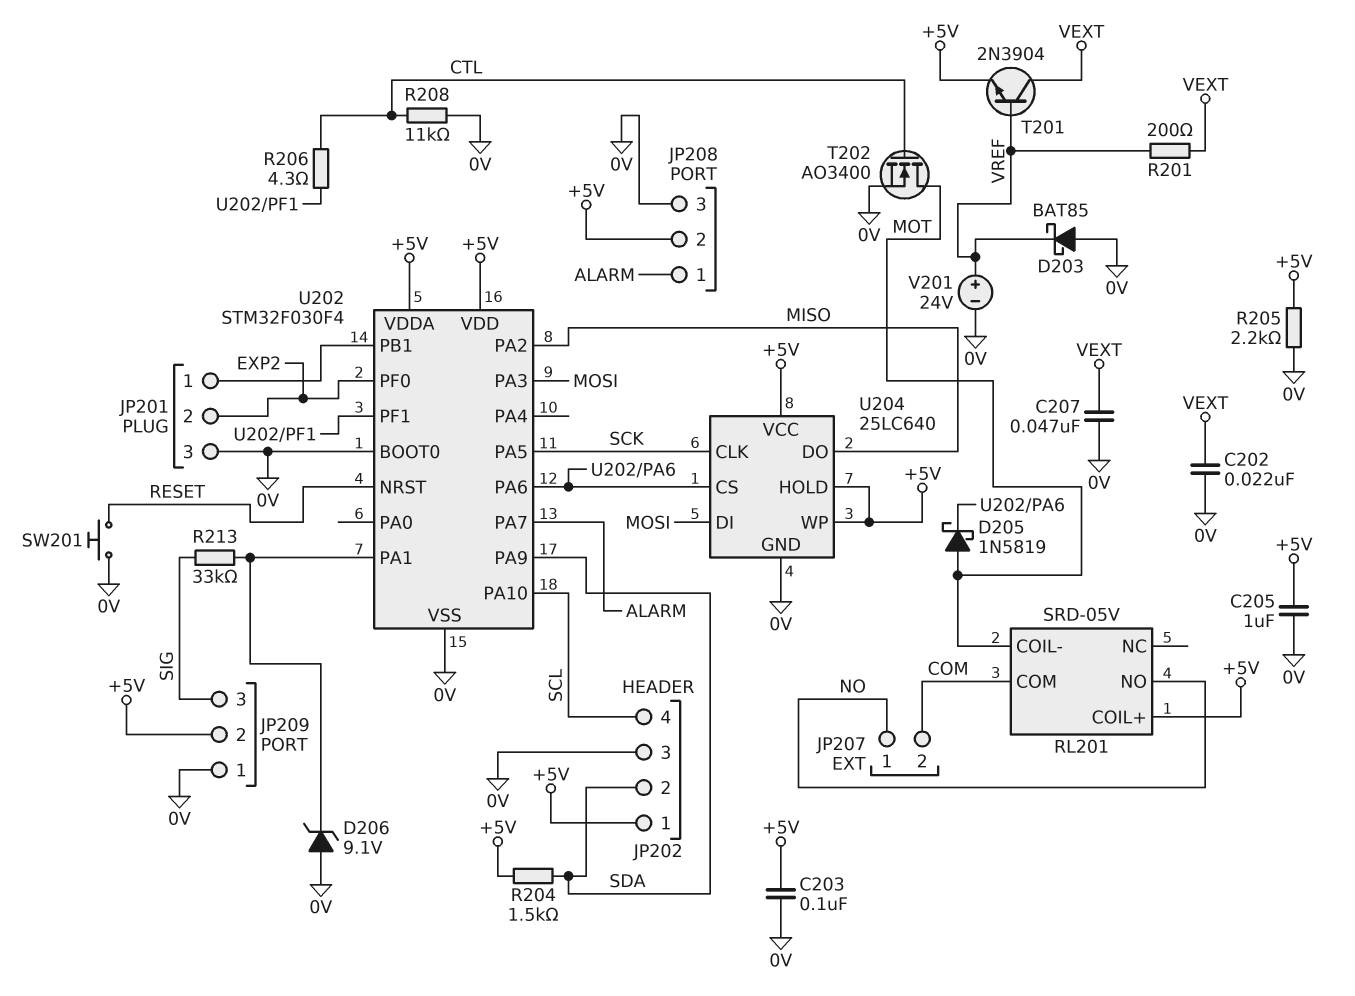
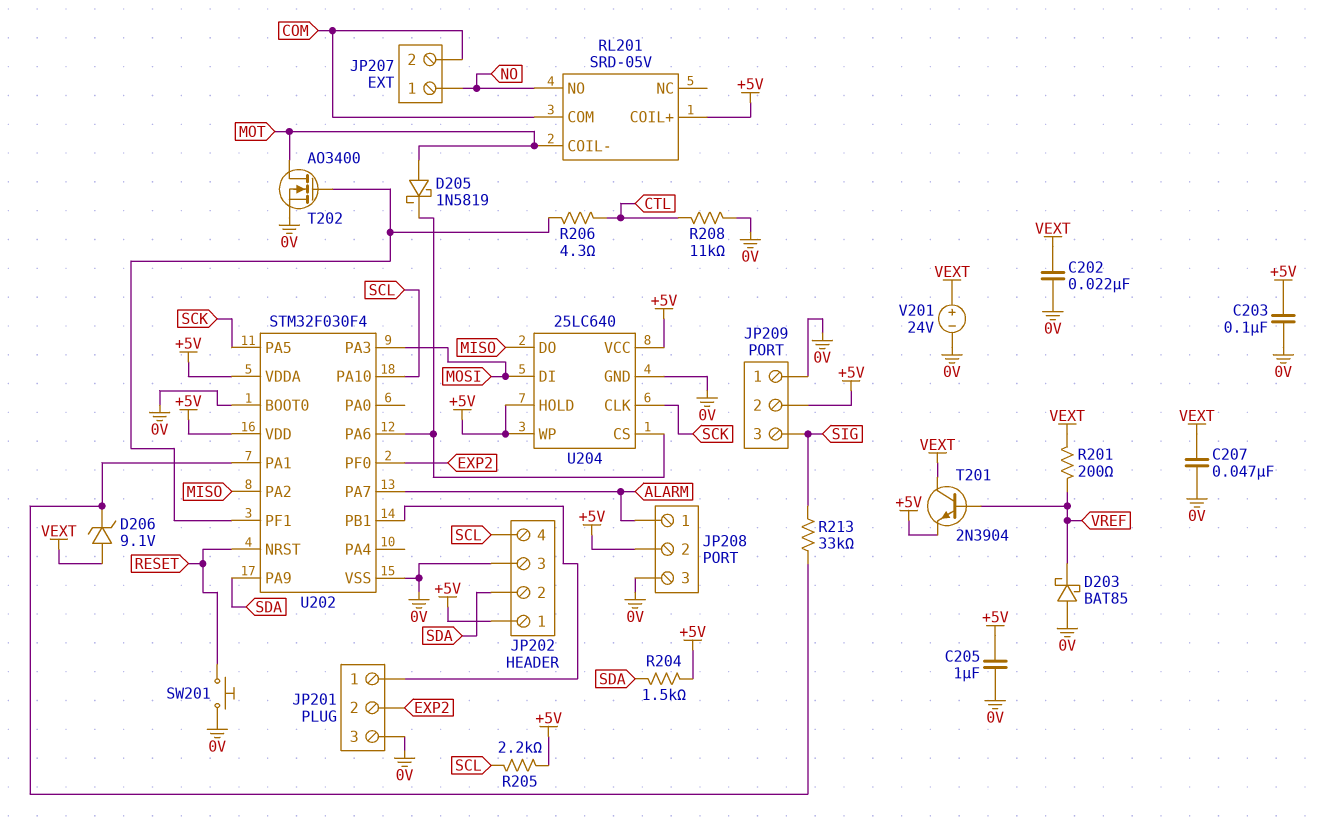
D206: zener 9.1V (A 0V, K U202/PA1) -> zener 9.1V (A VEXT, K U202/PA1)
R205: 2.2k (+5V, 0V) -> 2.2k (+5V, SCL)
T202: NMOS AO3400 (G CTL, D MOT, S 0V) -> NMOS AO3400 (G U202/PF1, D MOT, S 0V)
V201: 24V (plus VREF, minus 0V) -> 24V (plus VEXT, minus 0V)

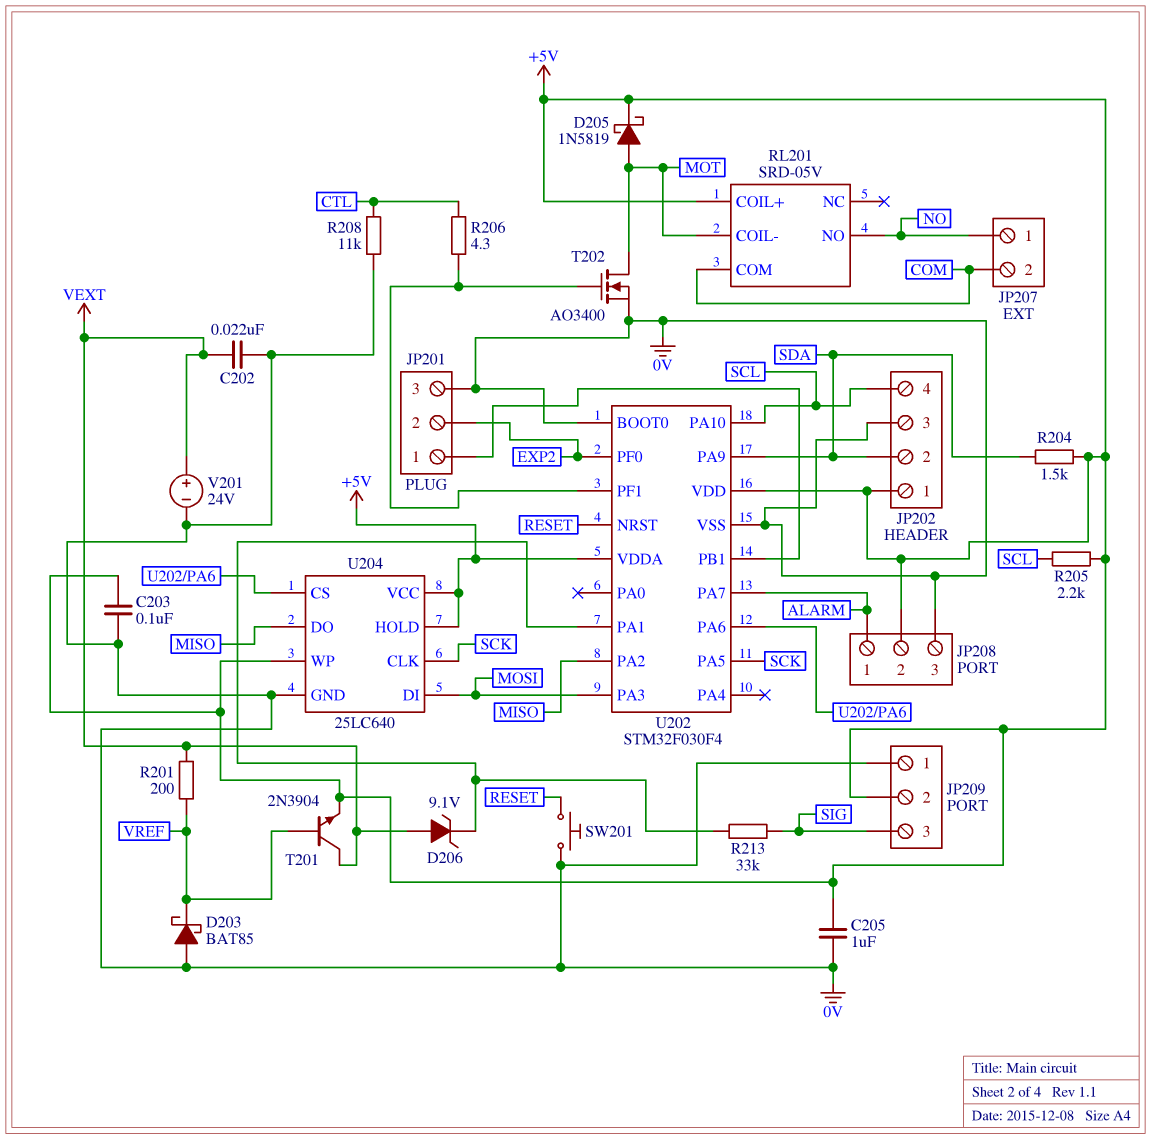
C207: 47nF (0V, VEXT) -> none
D205: schottky 1N5819 (A MOT, K U202/PA6) -> schottky 1N5819 (A MOT, K +5V)

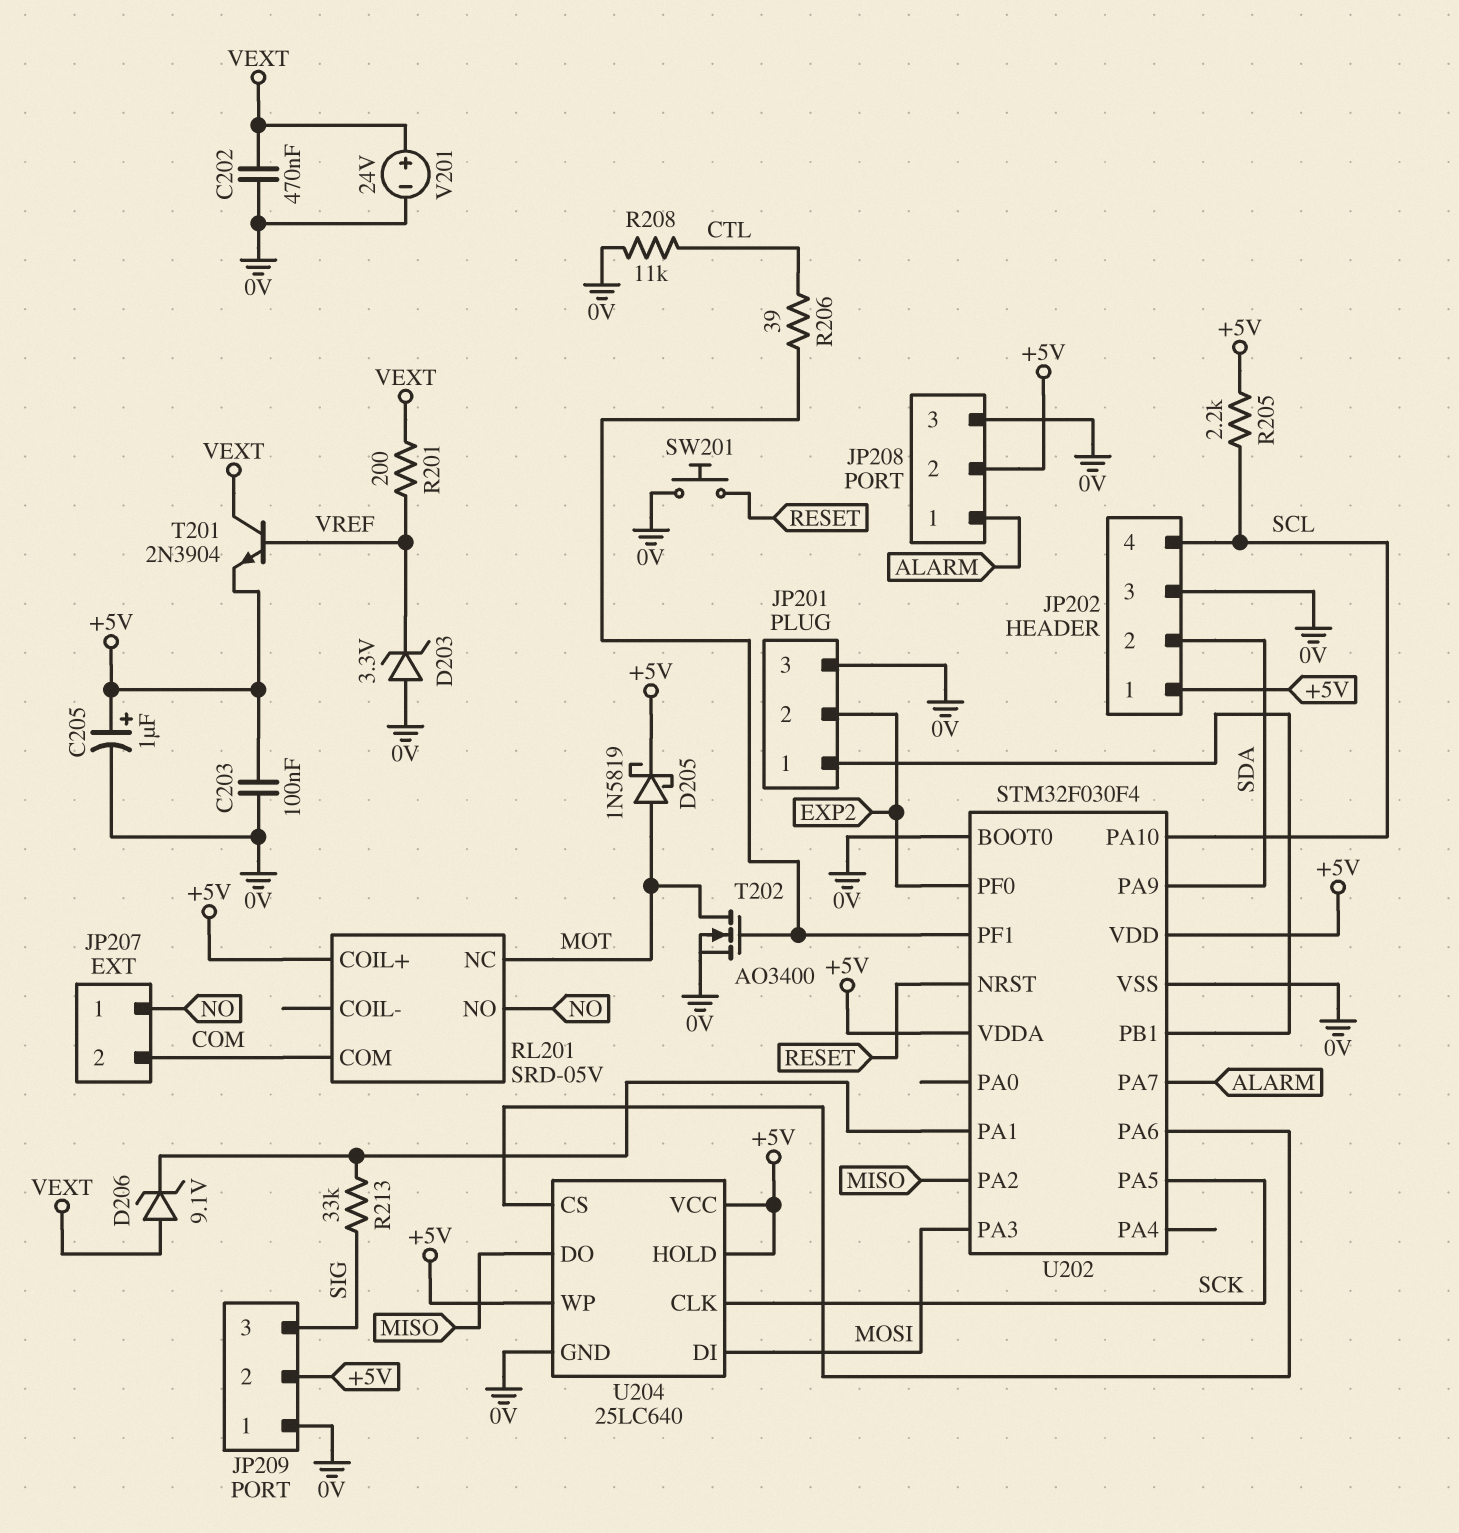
C202: 22nF (0V, VEXT) -> 470nF (0V, VEXT)
C205: 1uF (+5V, 0V) -> 1uF (plus +5V, minus 0V)
D203: schottky BAT85 (A 0V, K VREF) -> zener 3.3V (A 0V, K VREF)
R204: 1.5k (+5V, SDA) -> none
R206: 4.3 (CTL, U202/PF1) -> 39 (CTL, U202/PF1)
RL201 pin COIL-: MOT -> none
RL201 pin NC: none -> MOT

